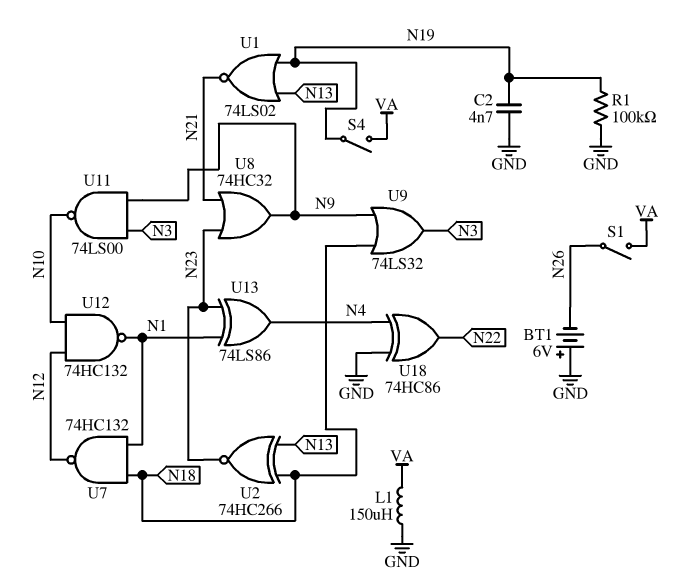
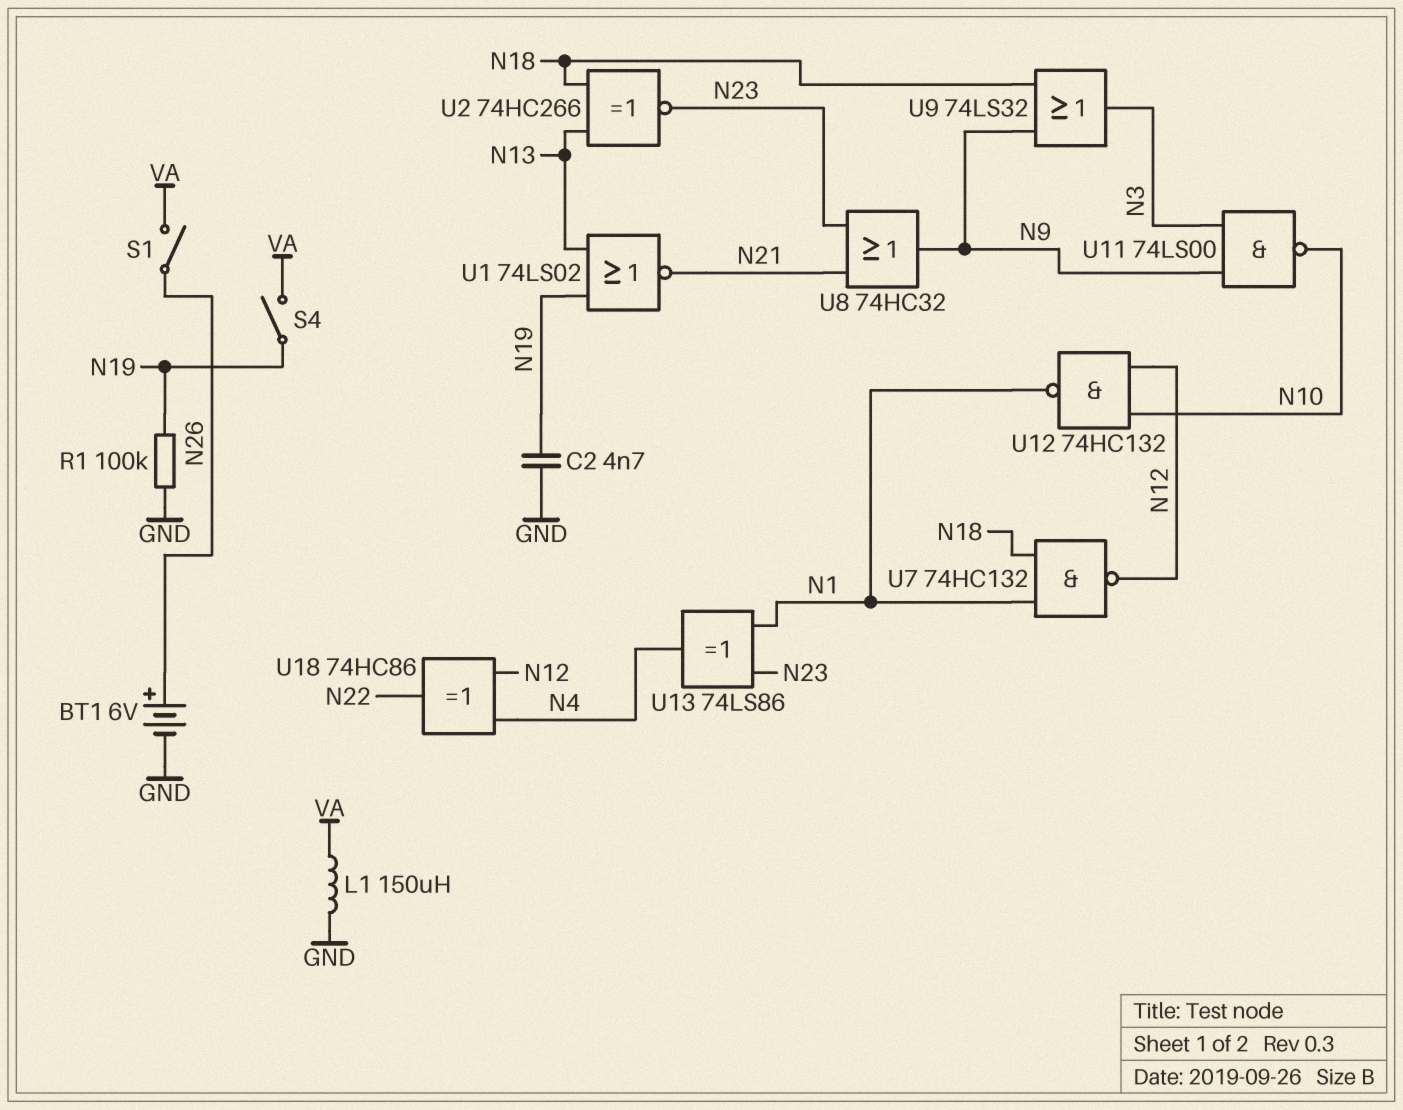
BT1: 6V (plus GND, minus N26) -> 6V (plus N26, minus GND)
U18: XOR 74HC86 (in GND, in N4, out N22) -> XOR 74HC86 (in N4, in N12, out N22)

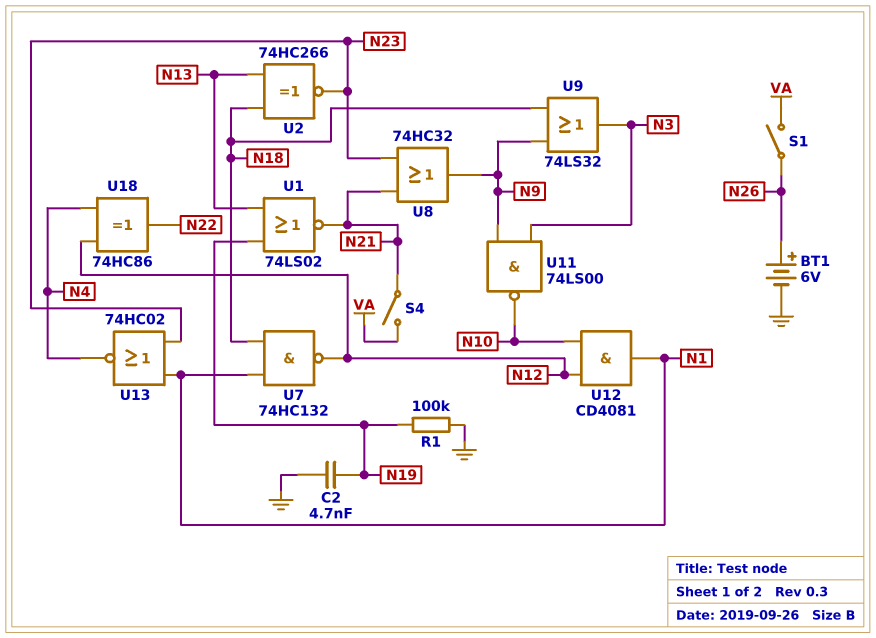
L1: 150uH (GND, VA) -> none
S4: switch (N19, VA) -> switch (N21, VA)
U12: NAND 74HC132 (in N10, in N12, out N1) -> AND CD4081 (in N10, in N12, out N1)
U13: XOR 74LS86 (in N1, in N23, out N4) -> NOR 74HC02 (in N1, in N23, out N4)

